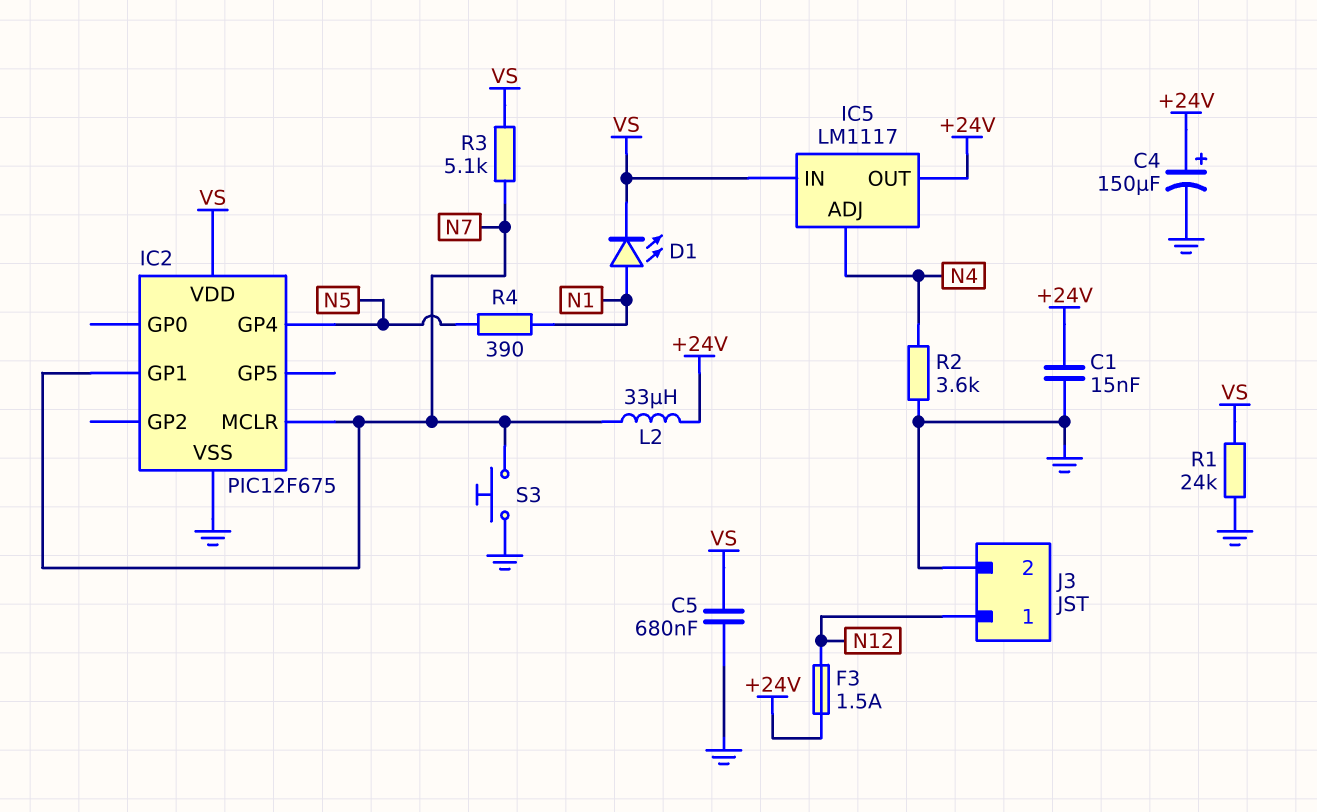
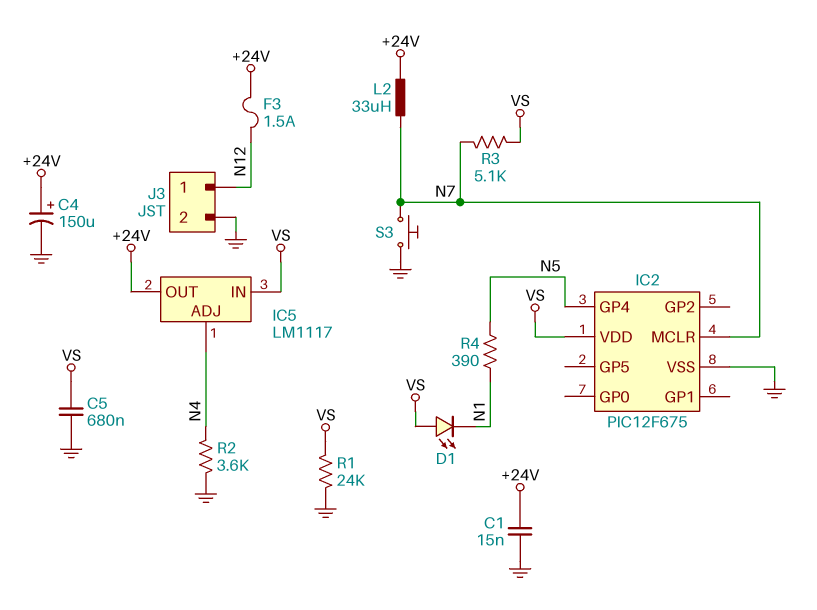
D1: LED (A N1, K VS) -> LED (A VS, K N1)
IC2 pin GP1: N7 -> none

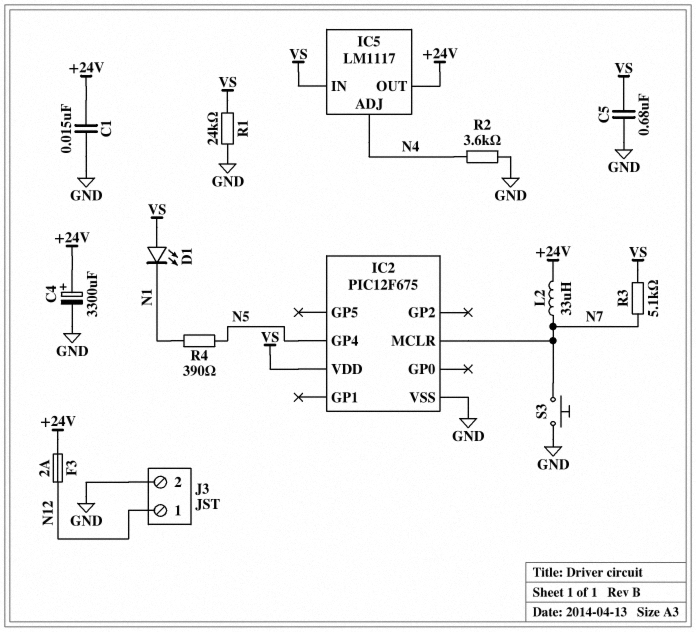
C4: 150uF (plus +24V, minus GND) -> 3300uF (plus +24V, minus GND)
F3: 1.5A (+24V, N12) -> 2A (+24V, N12)

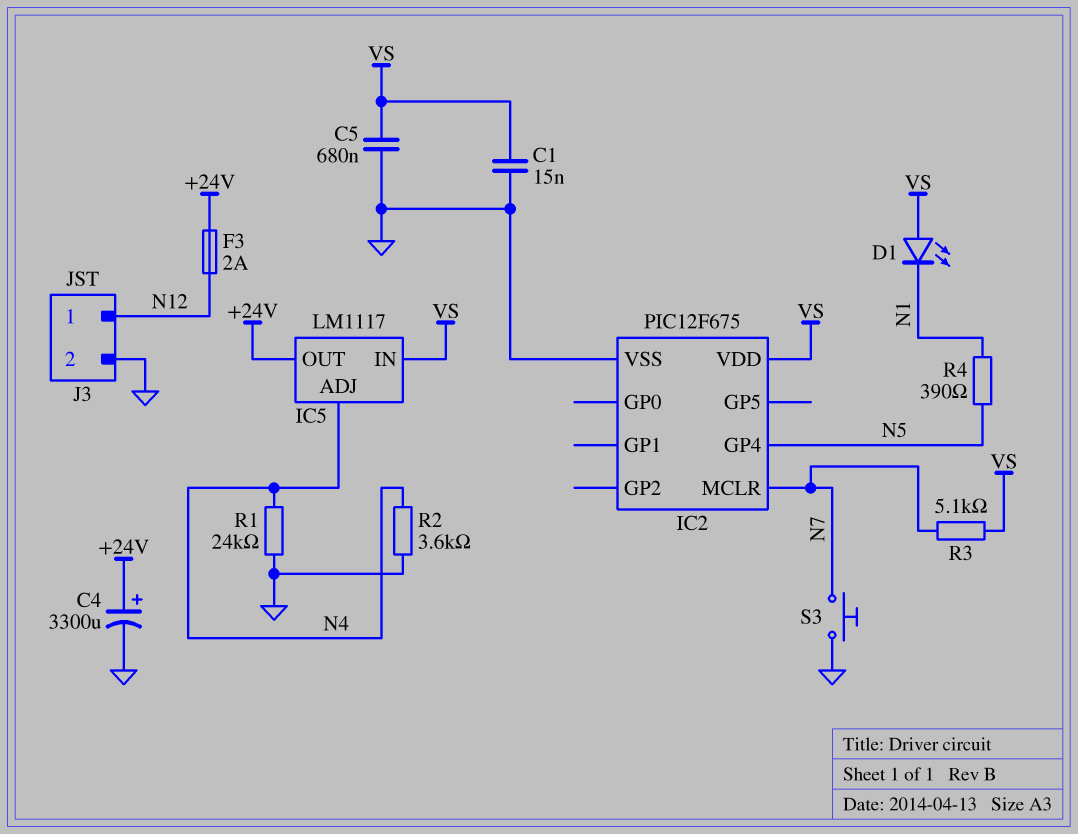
C1: 15nF (+24V, GND) -> 15nF (GND, VS)
L2: 33uH (+24V, N7) -> none
R1: 24k (GND, VS) -> 24k (GND, N4)

